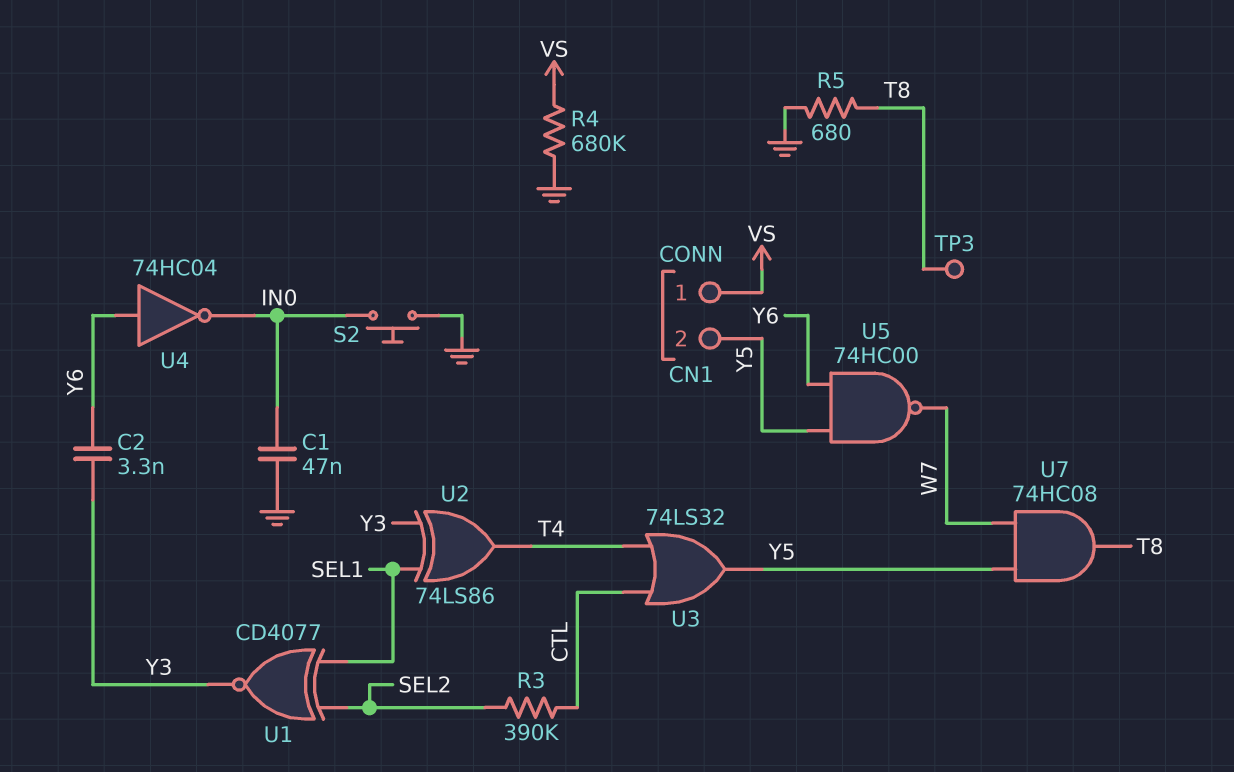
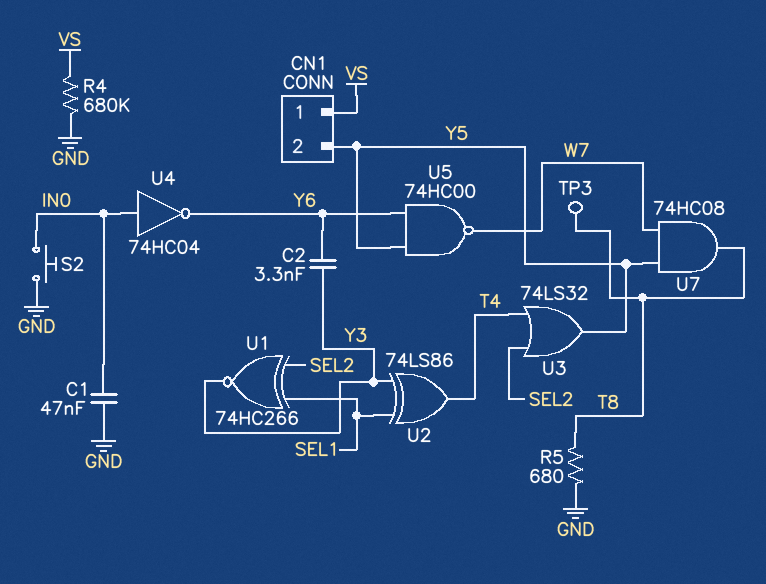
R3: 390k (CTL, SEL2) -> none
U1: XNOR CD4077 (in SEL1, in SEL2, out Y3) -> XNOR 74HC266 (in SEL1, in SEL2, out Y3)
U3: OR 74LS32 (in CTL, in T4, out Y5) -> OR 74LS32 (in SEL2, in T4, out Y5)
U4: NOT 74HC04 (in Y6, out IN0) -> NOT 74HC04 (in IN0, out Y6)

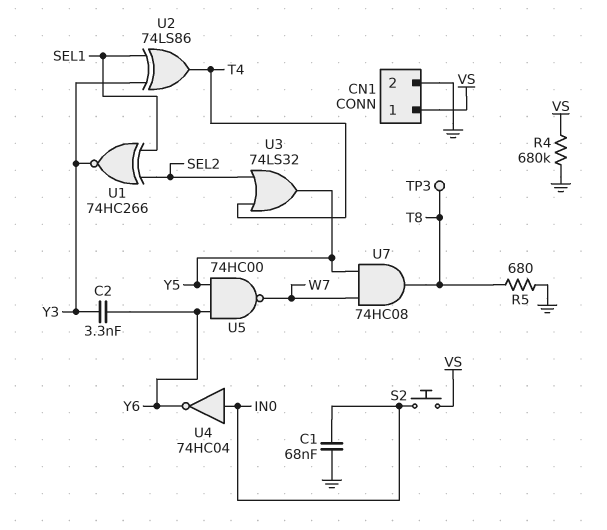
C1: 47nF (GND, IN0) -> 68nF (GND, IN0)
CN1 pin 2: Y5 -> GND
S2: button (GND, IN0) -> button (IN0, VS)

